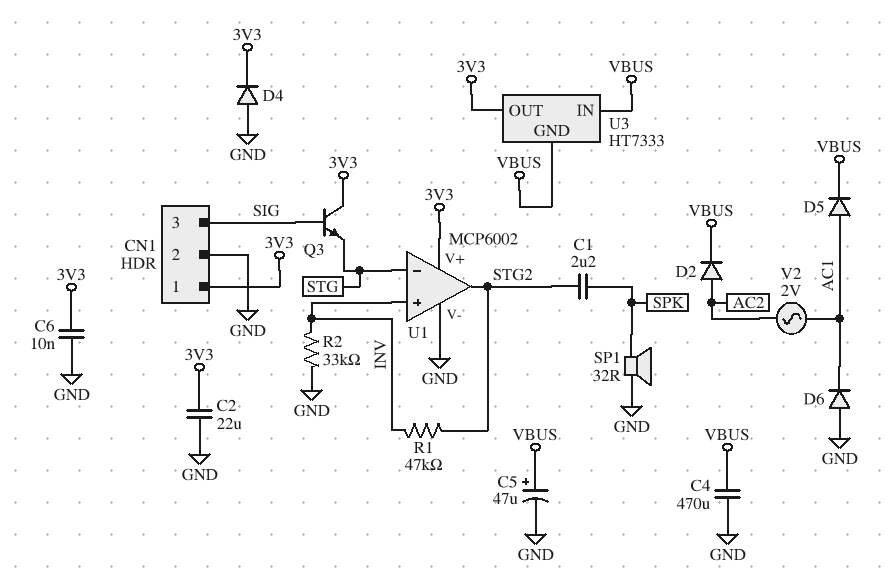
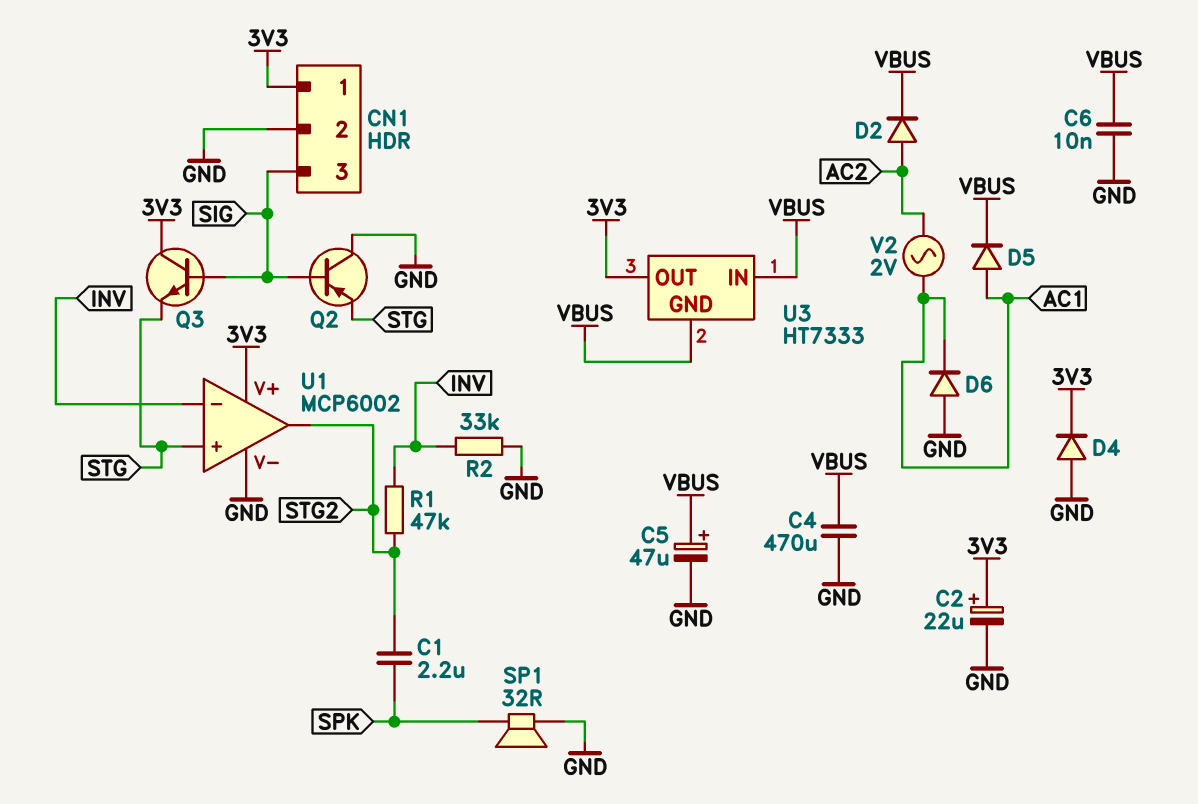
C2: 22uF (3V3, GND) -> 22uF (plus 3V3, minus GND)
C6: 10nF (3V3, GND) -> 10nF (GND, VBUS)
Q2: none -> PNP (B SIG, C GND, E STG)
U1 pin in+: INV -> STG
U1 pin in-: STG -> INV

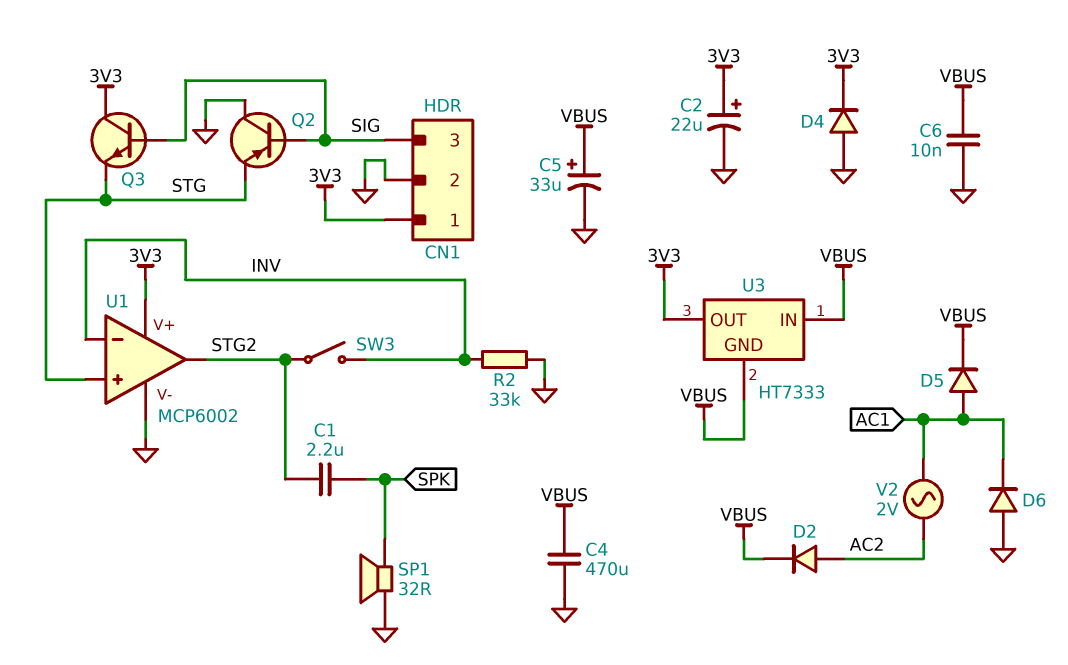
C5: 47uF (plus VBUS, minus GND) -> 33uF (plus VBUS, minus GND)
R1: 47k (INV, STG2) -> none
SW3: none -> switch (INV, STG2)

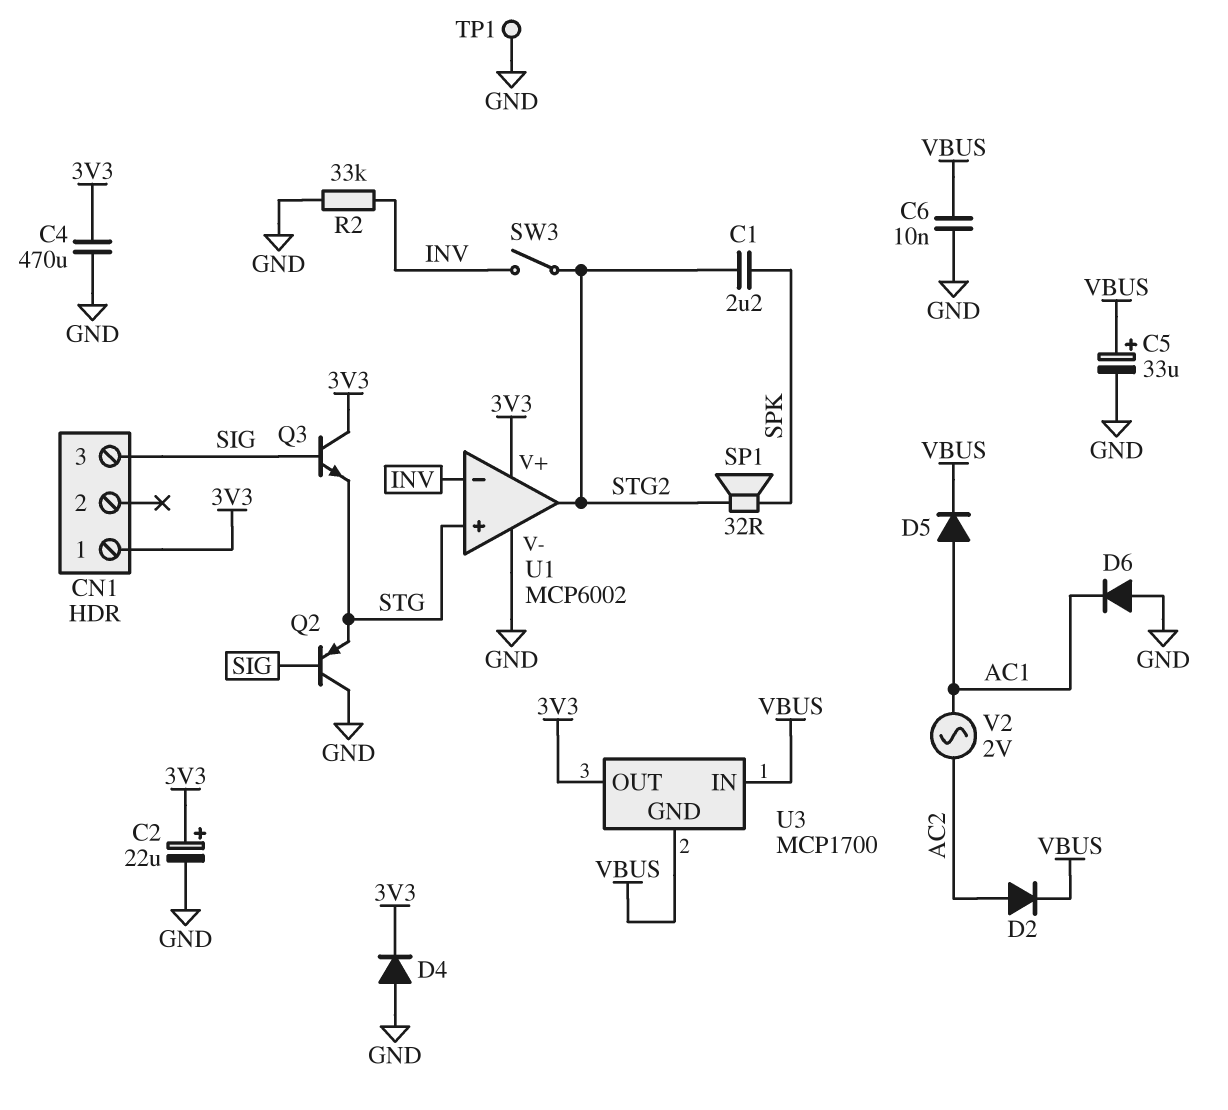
C4: 470uF (GND, VBUS) -> 470uF (3V3, GND)
CN1 pin 2: GND -> none
SP1: speaker 32R (GND, SPK) -> speaker 32R (SPK, STG2)
TP1: none -> test point (GND)
U3: HT7333 -> MCP1700

